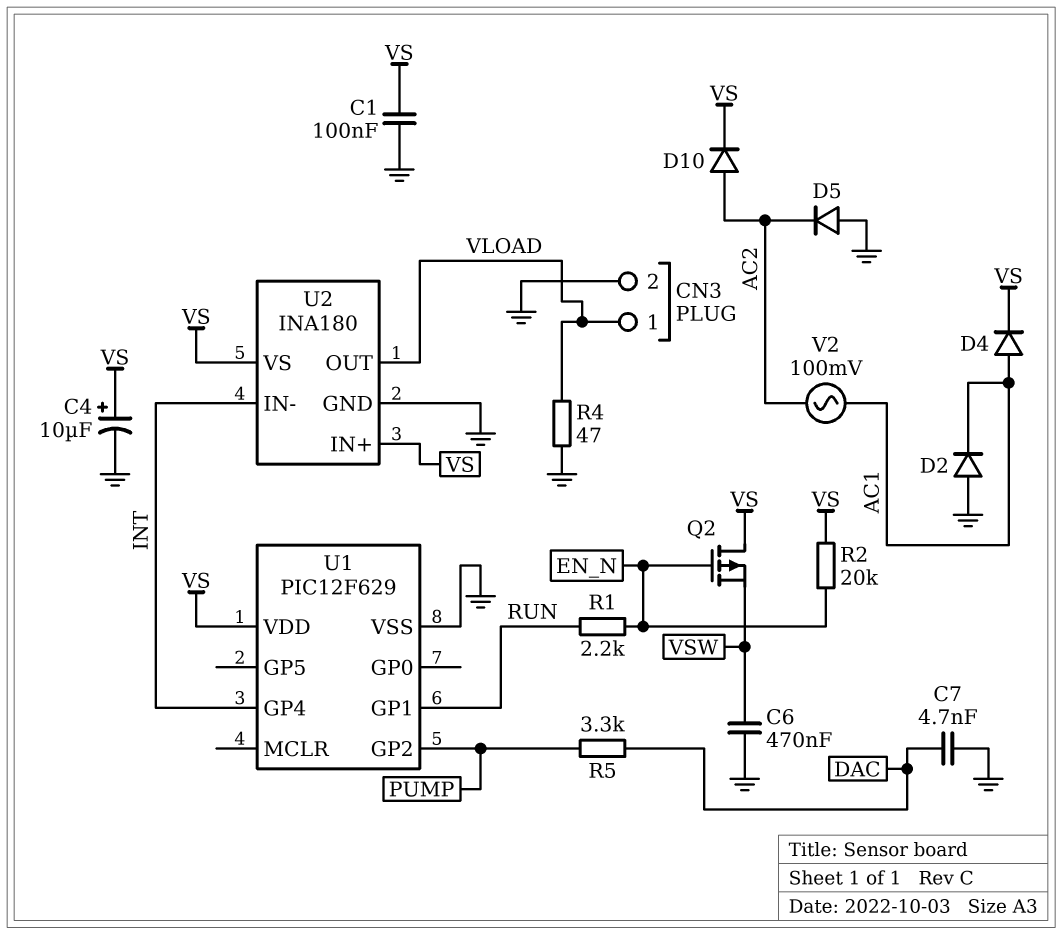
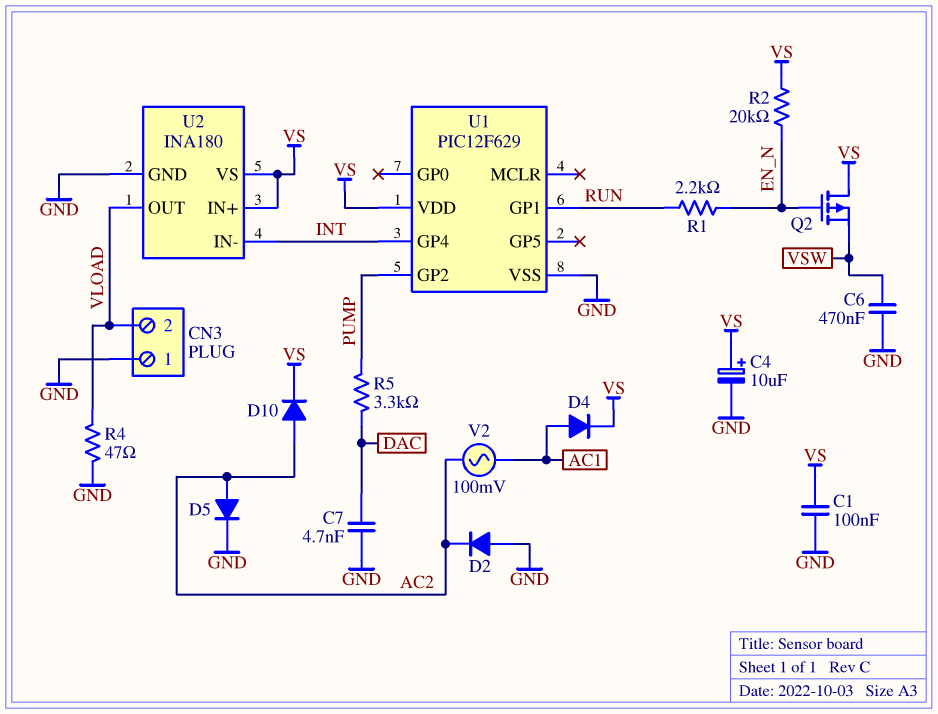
CN3 pin 1: VLOAD -> GND
CN3 pin 2: GND -> VLOAD
D2: diode (A GND, K AC1) -> diode (A GND, K AC2)
D5: diode (A GND, K AC2) -> diode (A AC2, K GND)

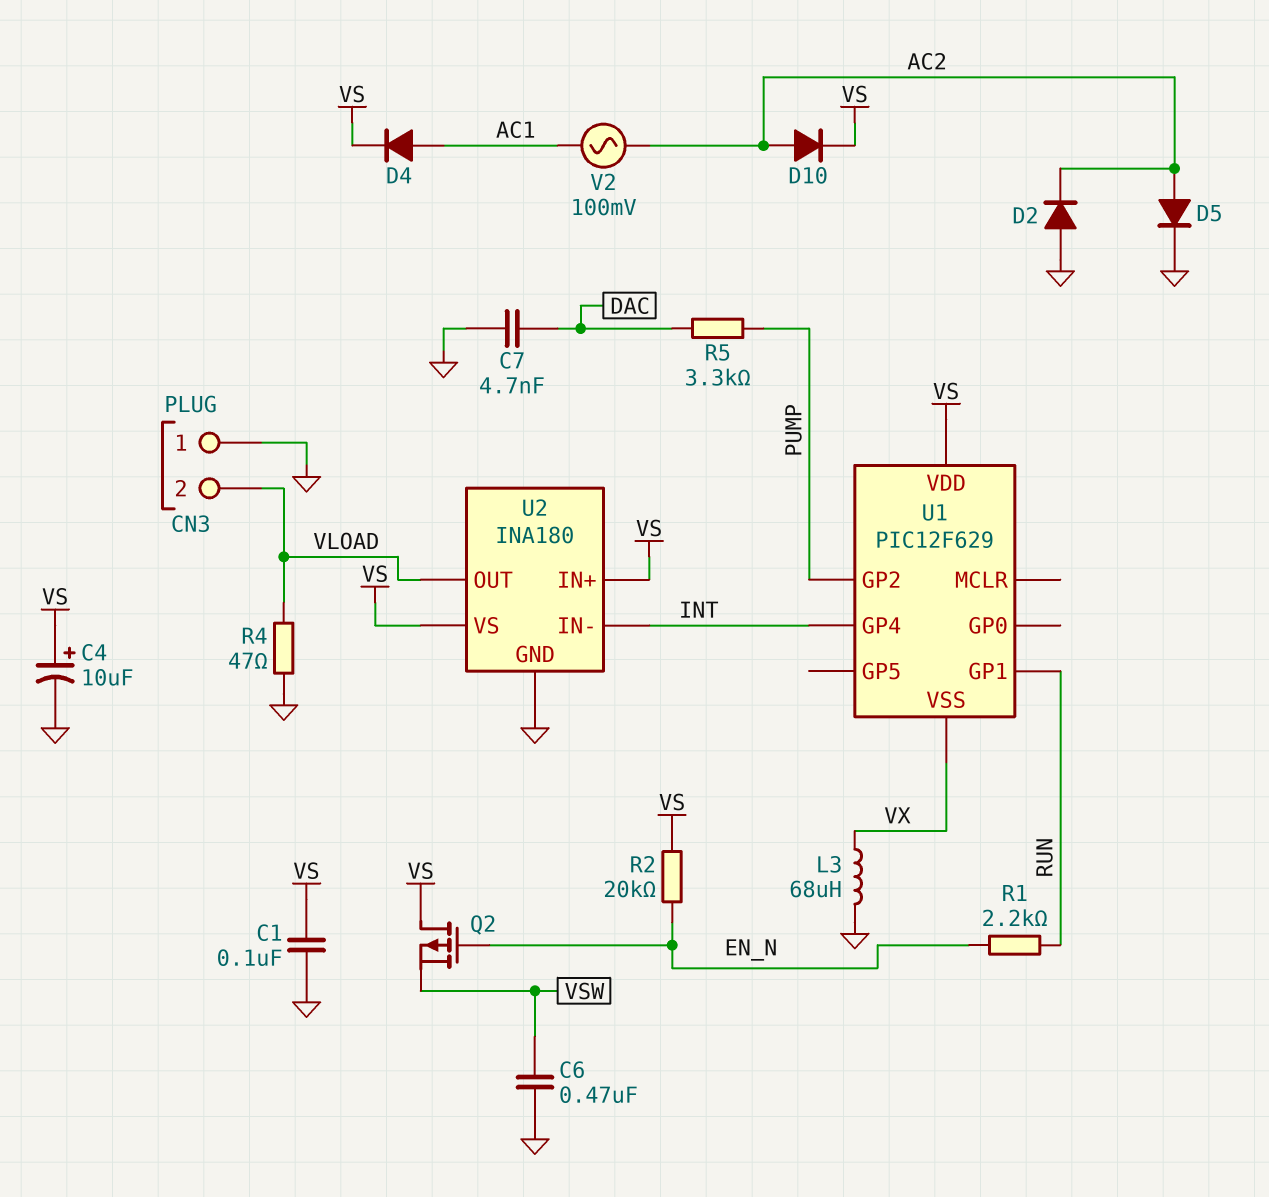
L3: none -> 68uH (GND, VX)
U1 pin VSS: GND -> VX

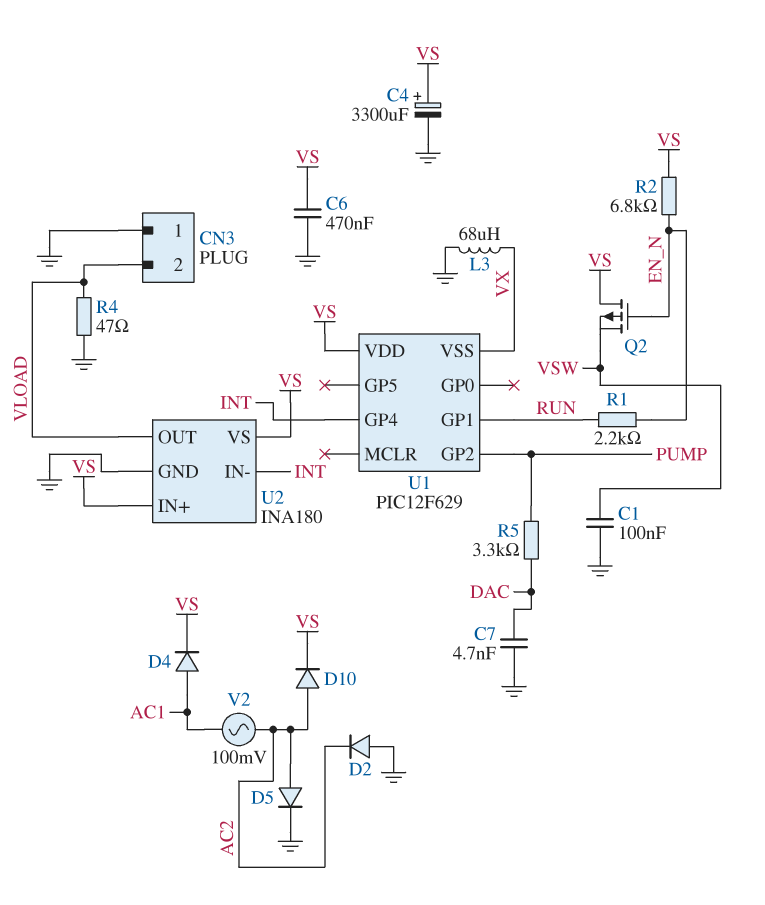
C1: 100nF (GND, VS) -> 100nF (GND, VSW)
C4: 10uF (plus VS, minus GND) -> 3300uF (plus VS, minus GND)
C6: 470nF (GND, VSW) -> 470nF (GND, VS)
R2: 20k (EN_N, VS) -> 6.8k (EN_N, VS)

